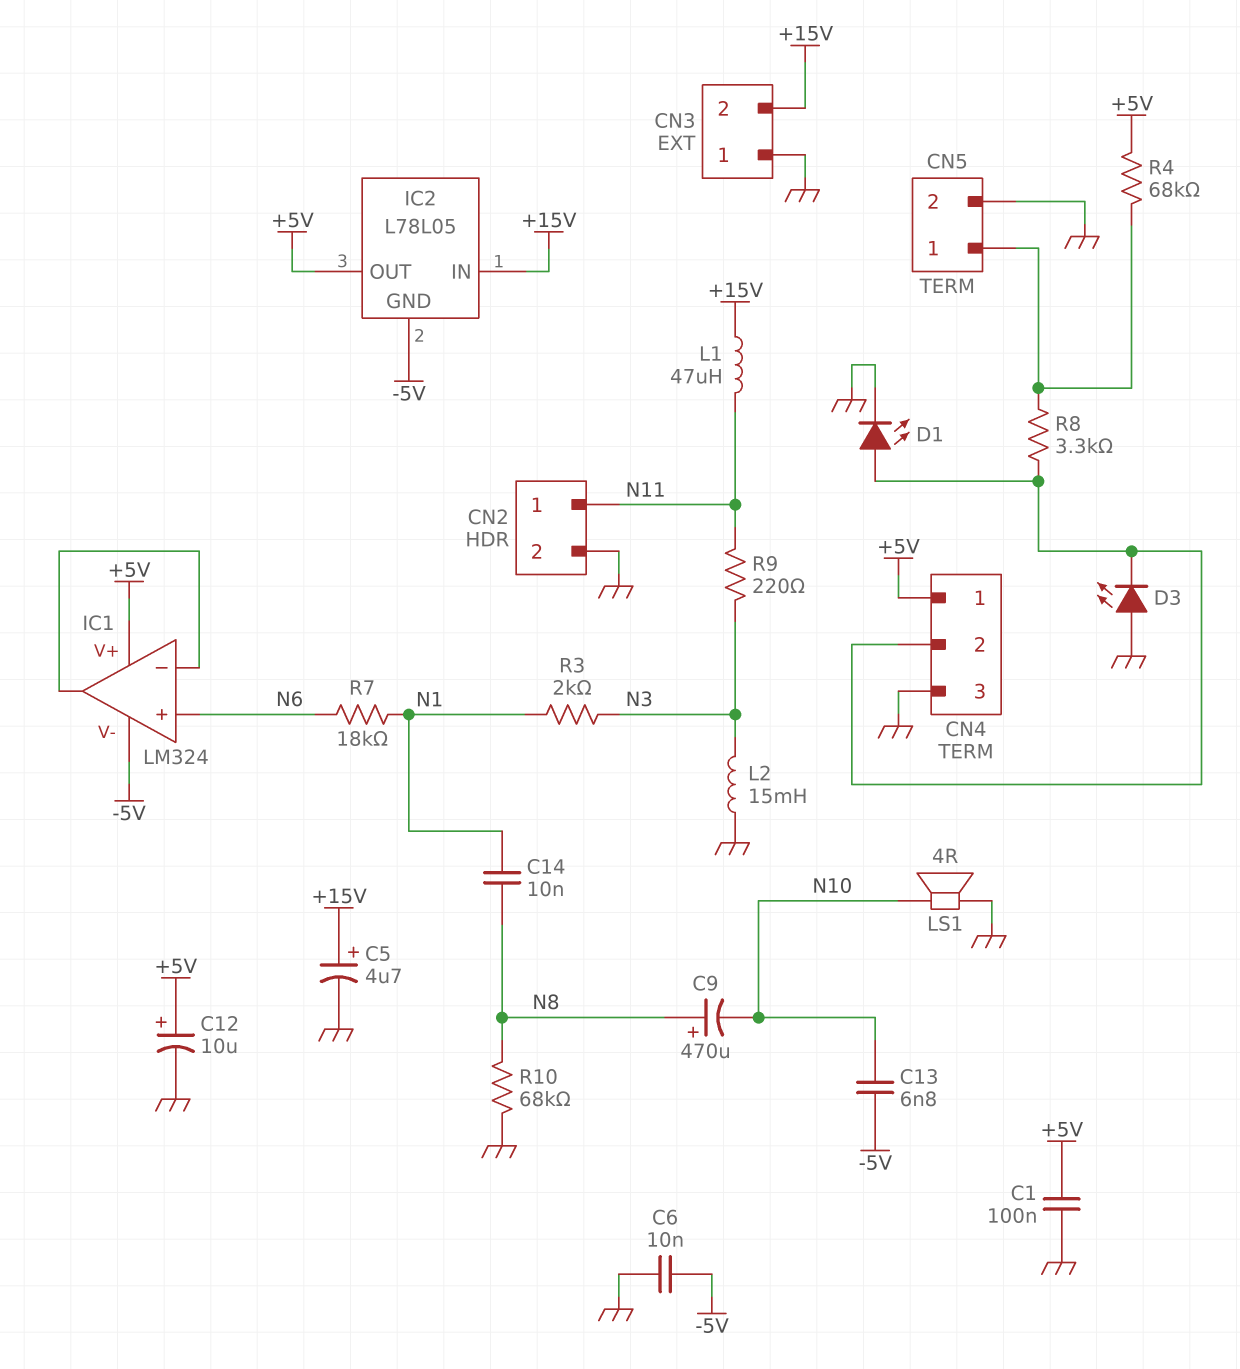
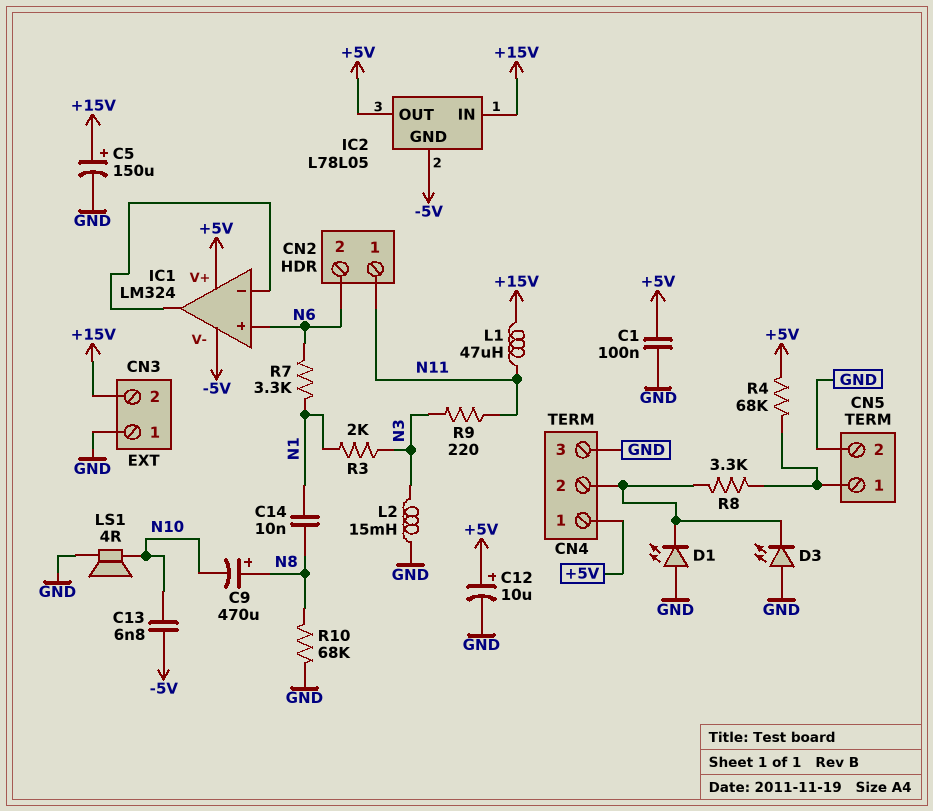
C5: 4.7uF (plus +15V, minus GND) -> 150uF (plus +15V, minus GND)
C6: 10nF (-5V, GND) -> none
CN2 pin 2: GND -> N6
D1: LED (A CN4/2, K GND) -> LED (A GND, K CN4/2)
R7: 18k (N1, N6) -> 3.3k (N1, N6)

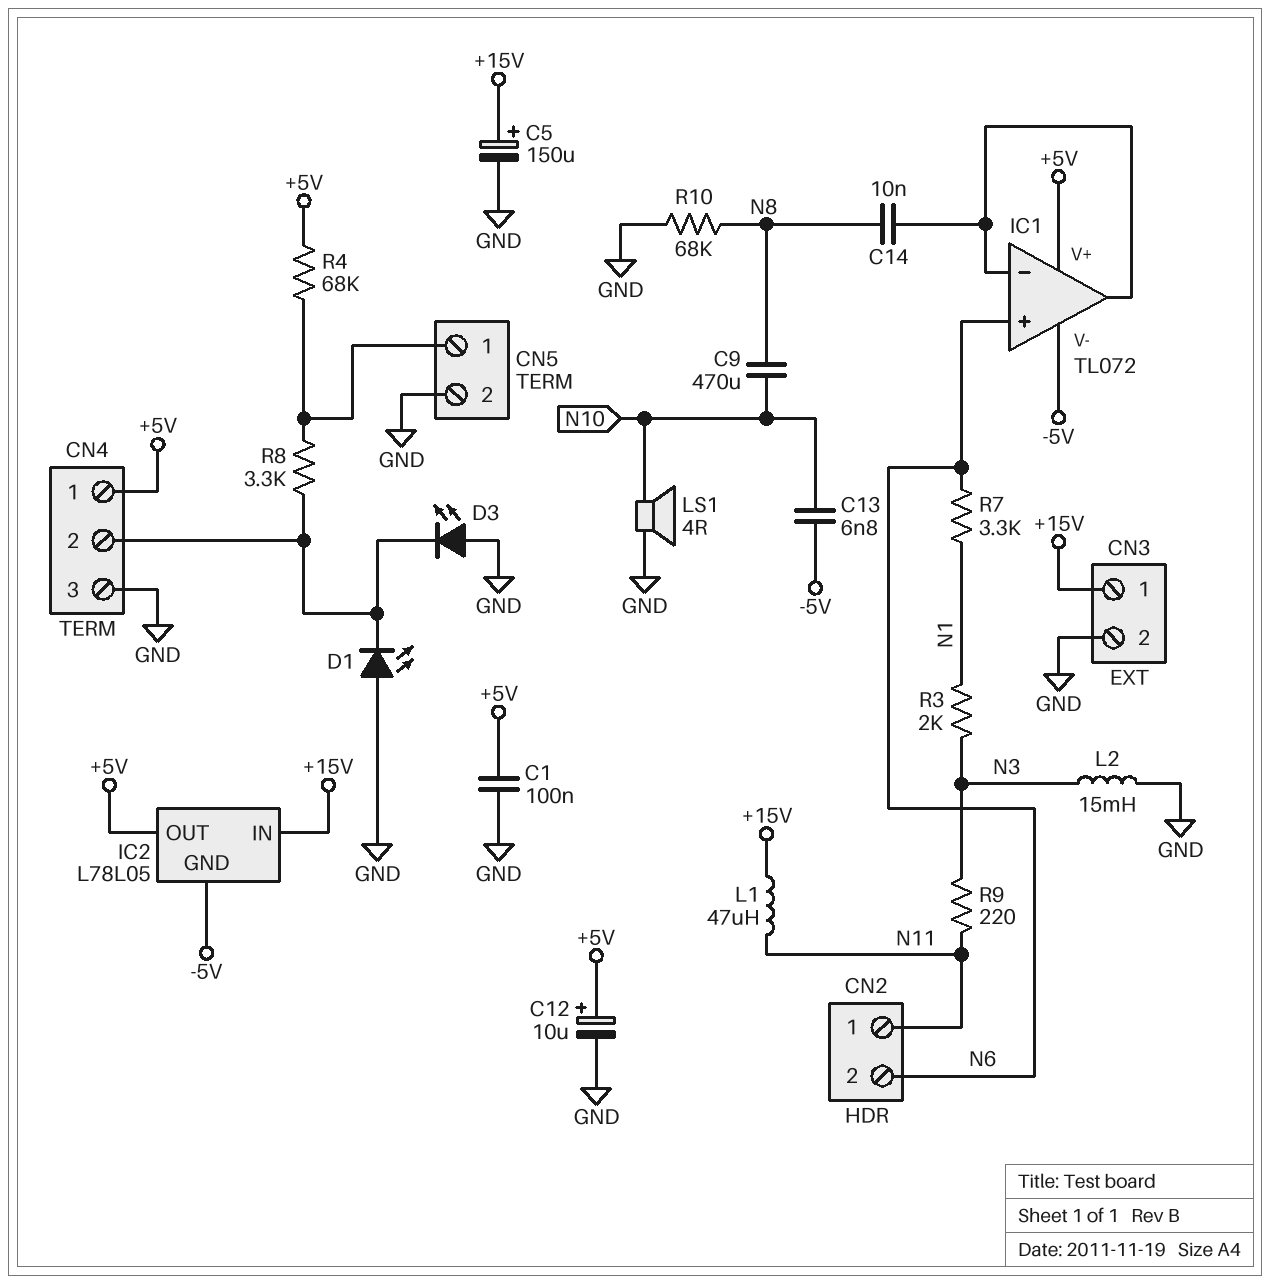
C9: 470uF (plus N8, minus N10) -> 470uF (N8, N10)
C14: 10nF (N1, N8) -> 10nF (IC1/in-, N8)
CN3 pin 1: GND -> +15V
CN3 pin 2: +15V -> GND
IC1: LM324 -> TL072

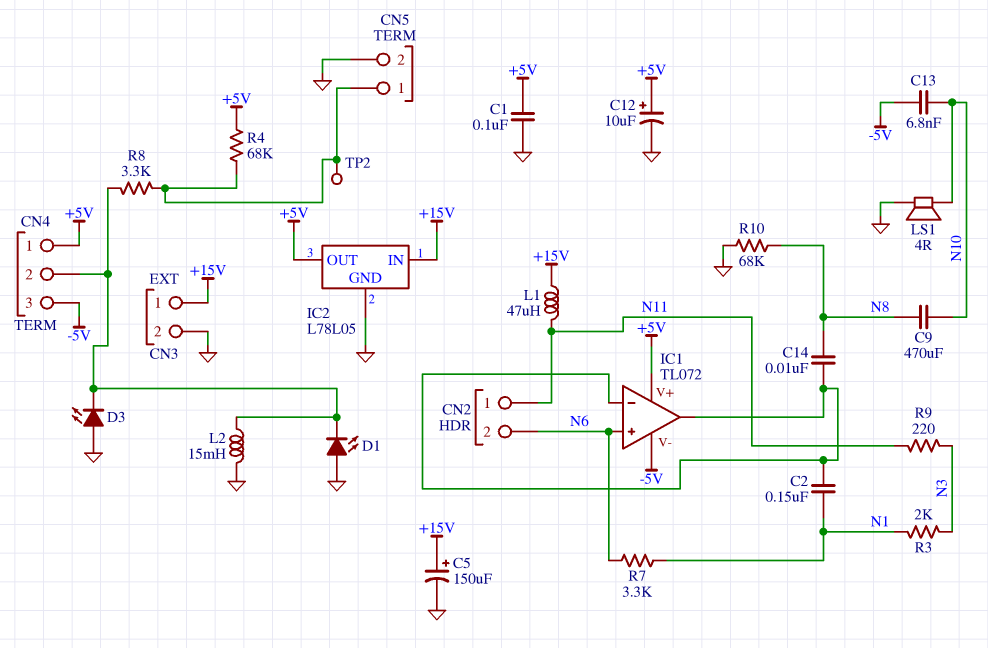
C2: none -> 150nF (IC1/in-, N1)
CN4 pin 3: GND -> -5V
IC2 pin GND: -5V -> GND
L2: 15mH (GND, N3) -> 15mH (CN4/2, GND)
TP2: none -> test point (CN5/1)

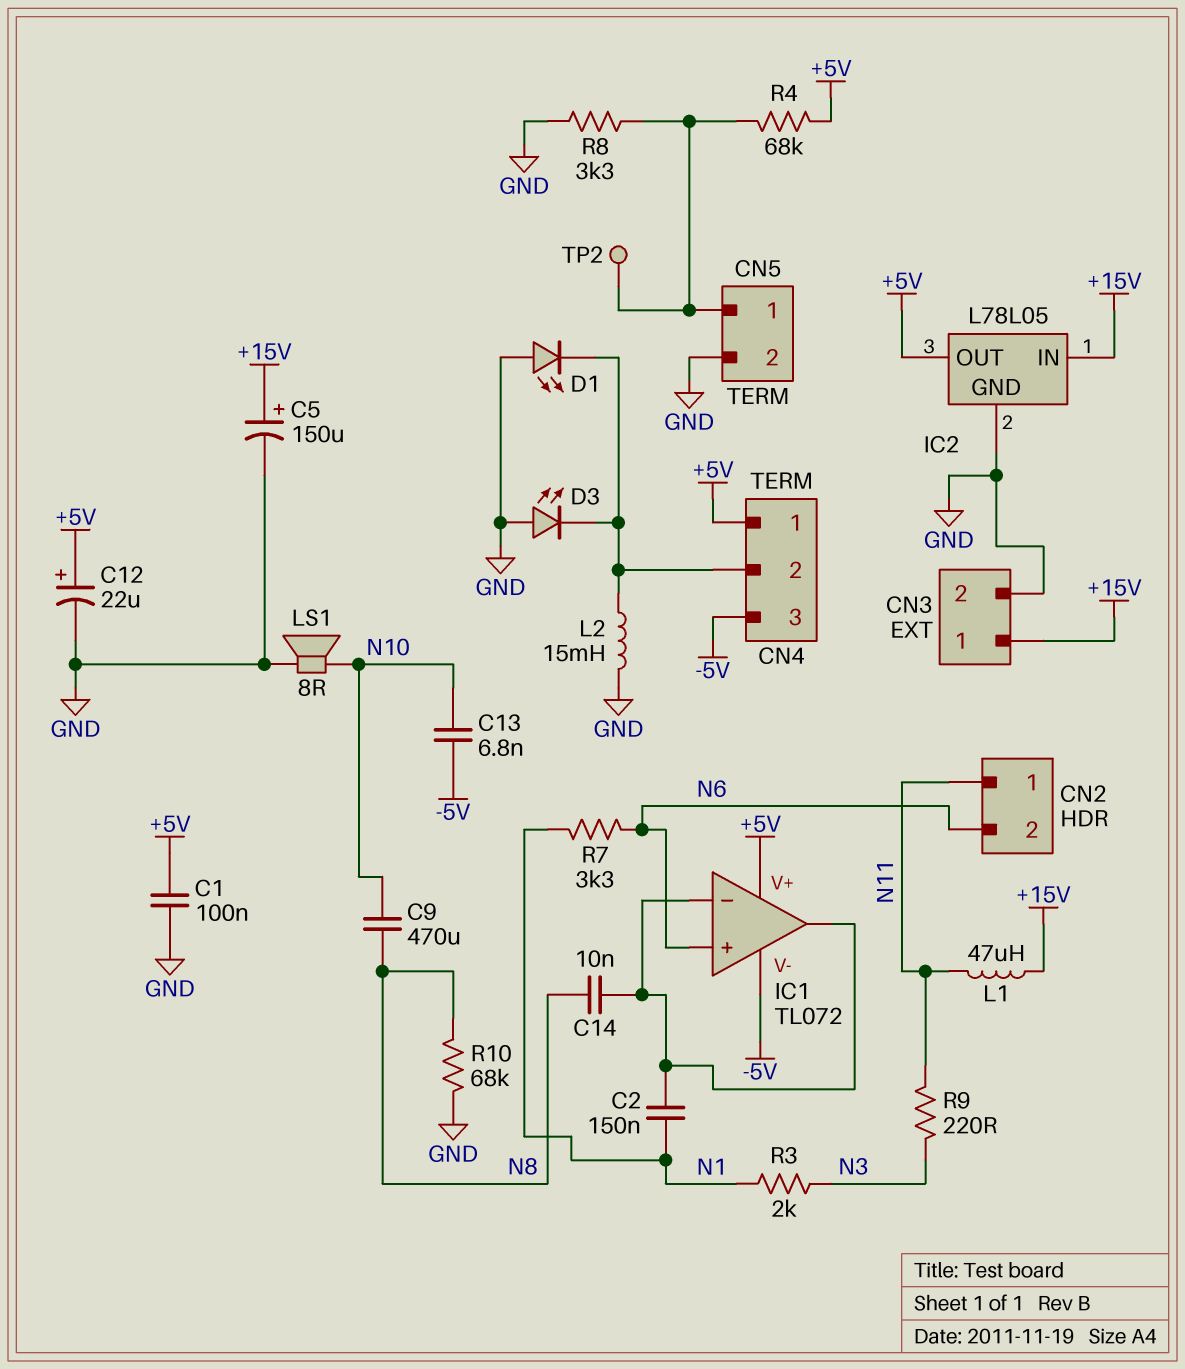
C12: 10uF (plus +5V, minus GND) -> 22uF (plus +5V, minus GND)
LS1: speaker 4R (GND, N10) -> speaker 8R (GND, N10)
R8: 3.3k (CN4/2, CN5/1) -> 3.3k (CN5/1, GND)

